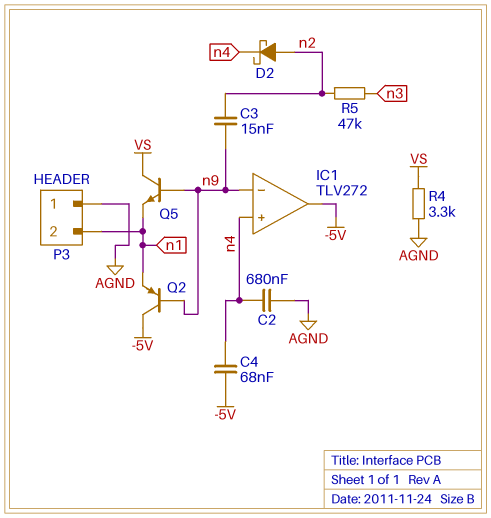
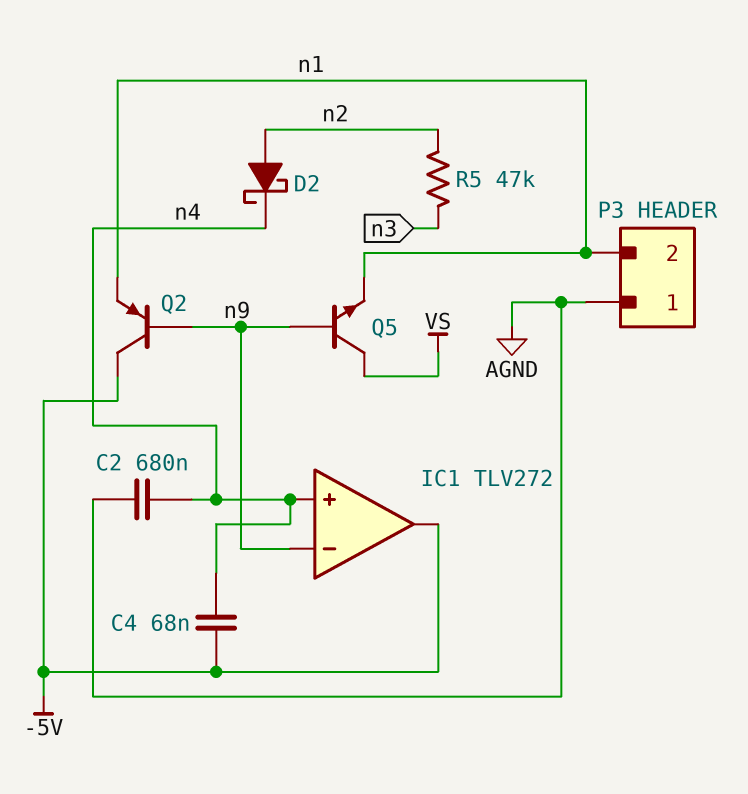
C3: 15nF (n2, n9) -> none
R4: 3.3k (AGND, VS) -> none

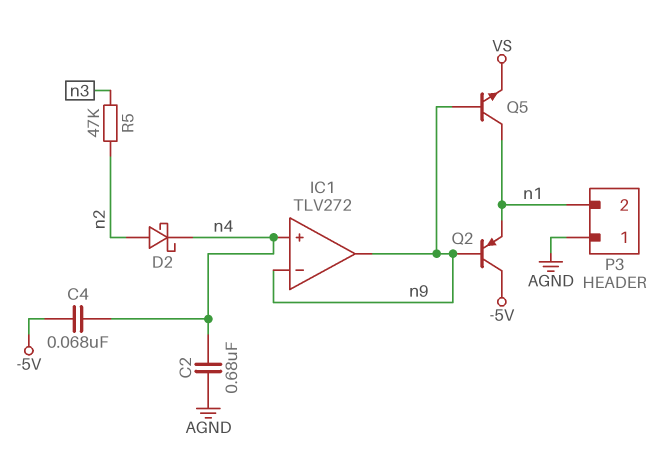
IC1 pin out: -5V -> n9
Q5: NPN (B n9, C VS, E n1) -> NPN (B n9, C n1, E VS)

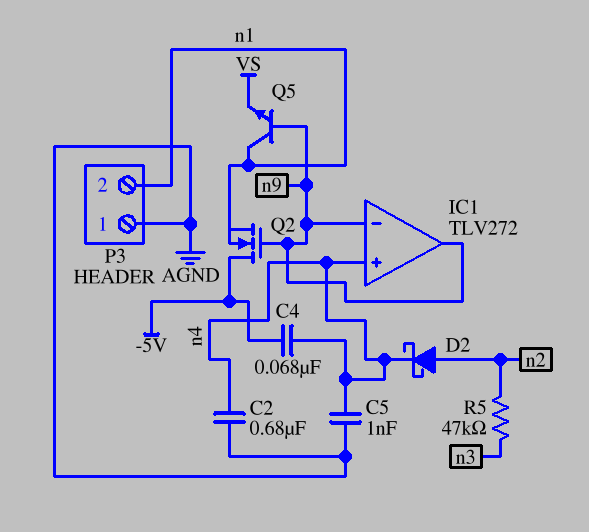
C5: none -> 1nF (AGND, n4)
Q2: PNP (B n9, C -5V, E n1) -> NMOS (G n9, D -5V, S n1)

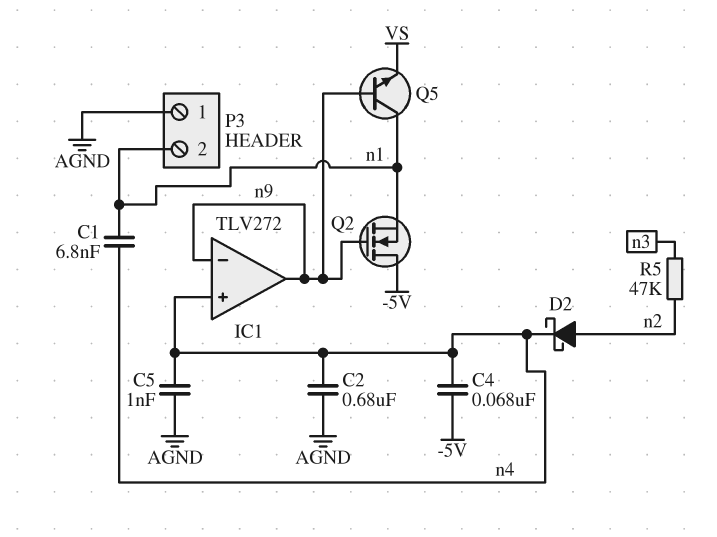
C1: none -> 6.8nF (n1, n4)

